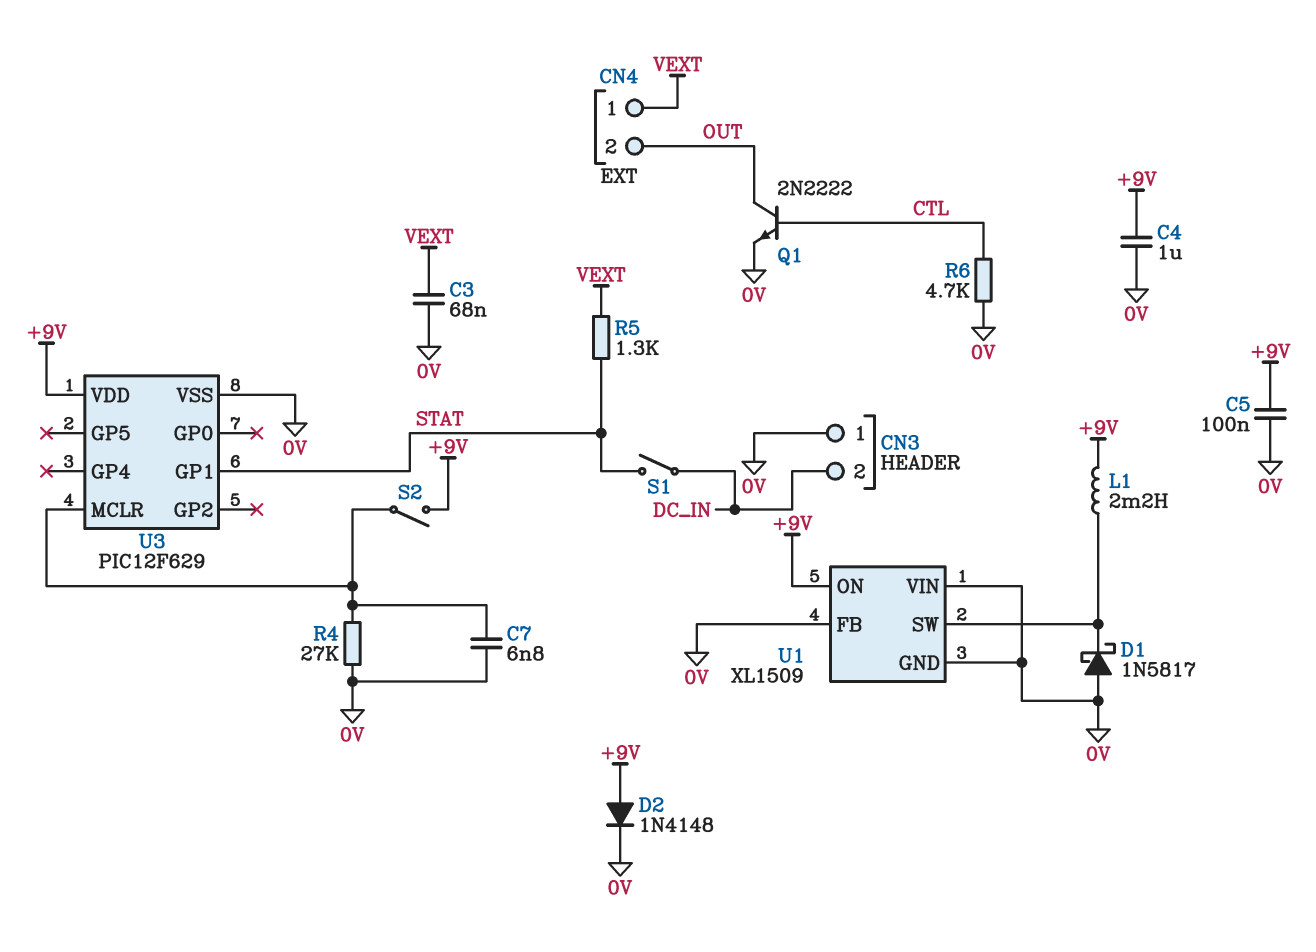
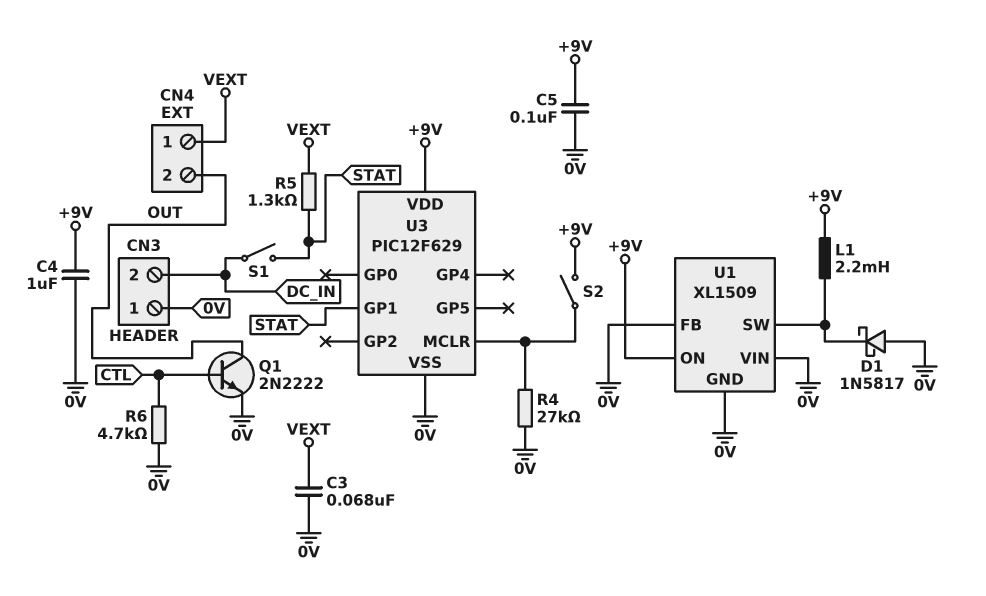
C7: 6.8nF (0V, U3/MCLR) -> none
D2: diode 1N4148 (A +9V, K 0V) -> none

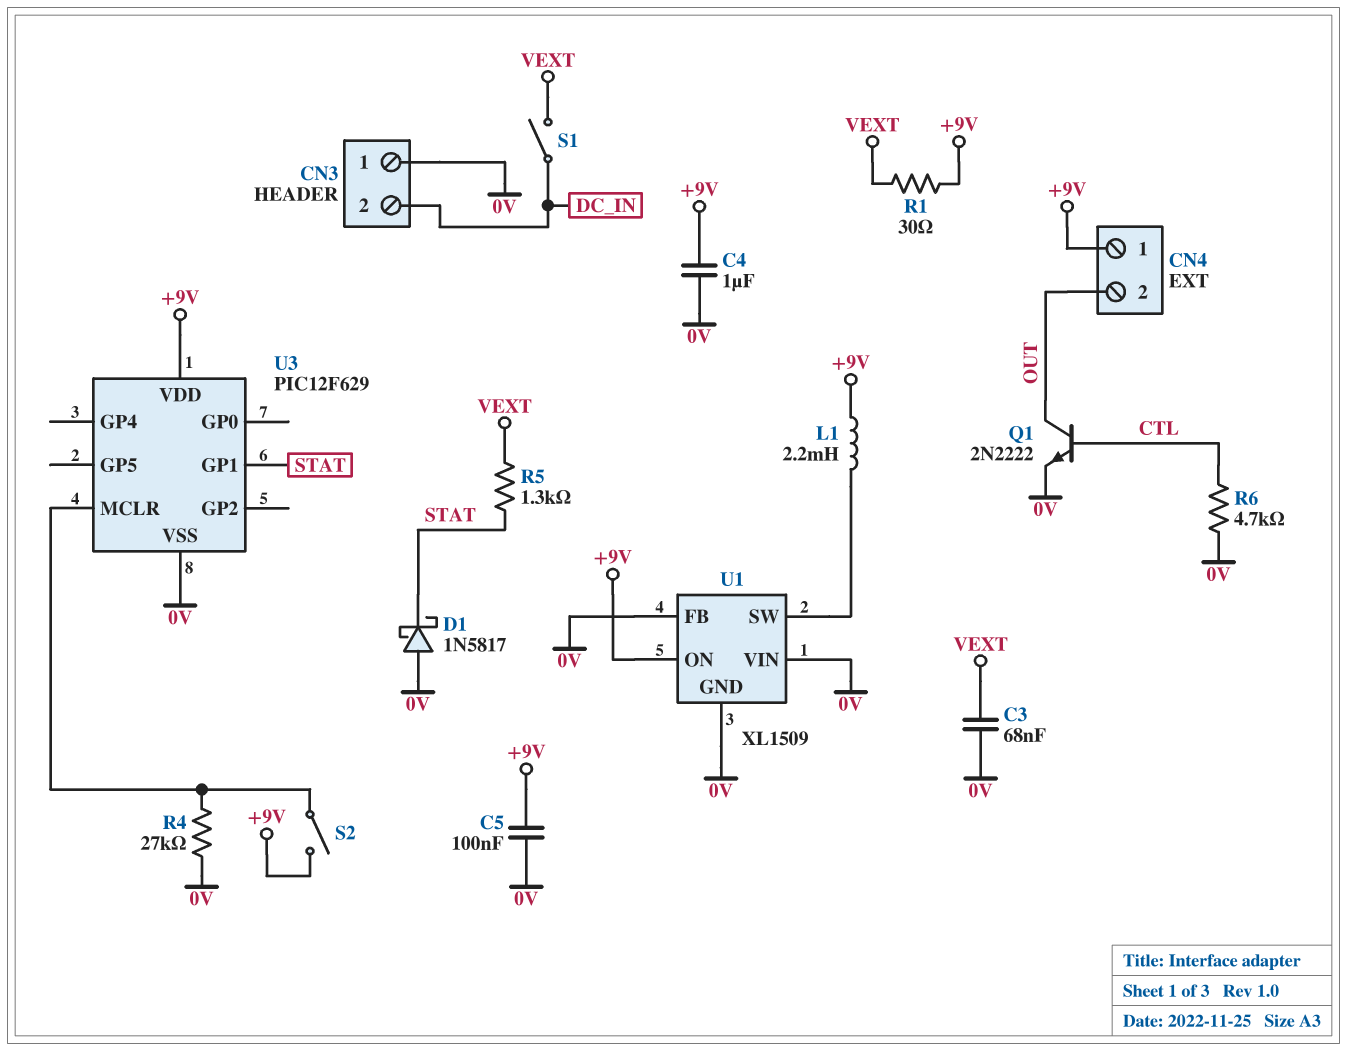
CN4 pin 1: VEXT -> +9V
D1: schottky 1N5817 (A 0V, K U1/SW) -> schottky 1N5817 (A 0V, K STAT)
R1: none -> 30 (+9V, VEXT)
S1: switch (DC_IN, STAT) -> switch (DC_IN, VEXT)

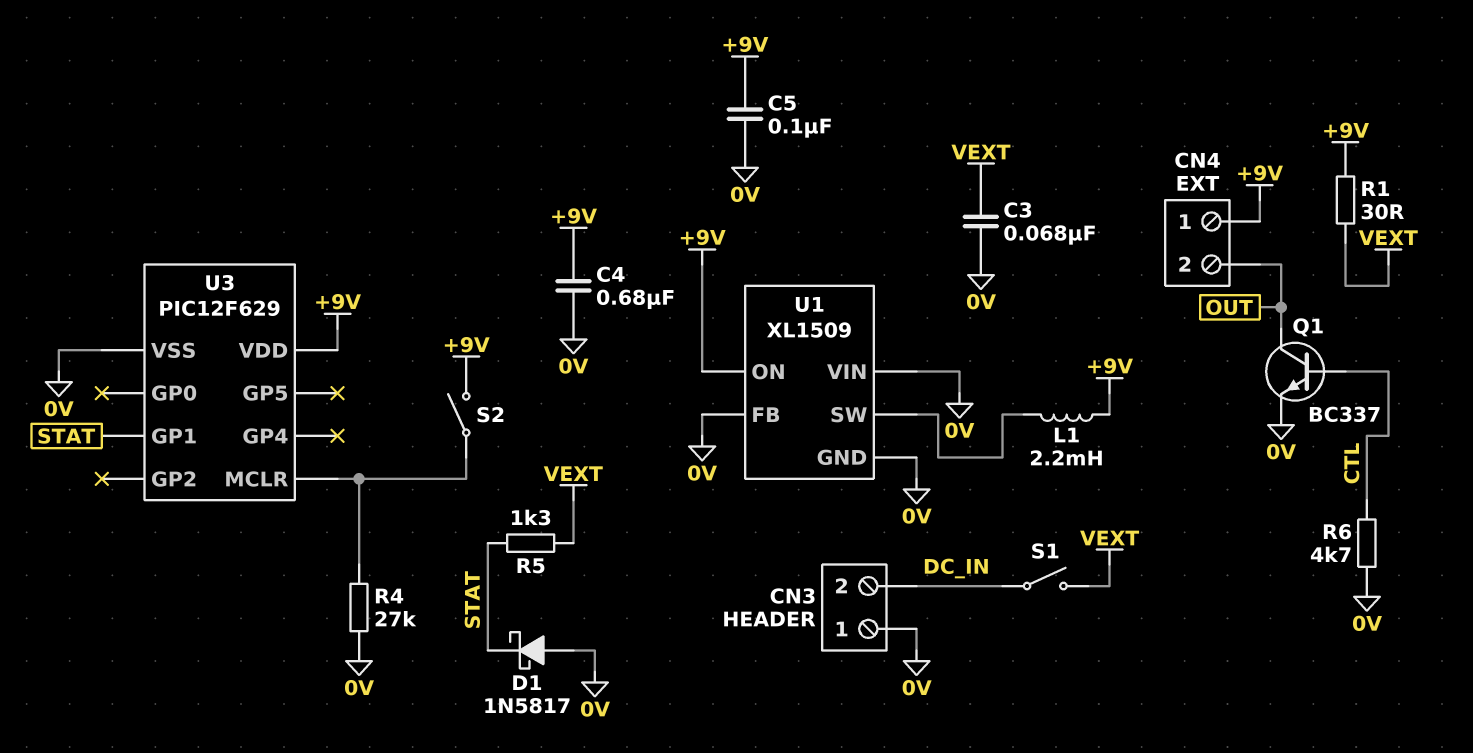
C4: 1uF (+9V, 0V) -> 680nF (+9V, 0V)
Q1: NPN 2N2222 (B CTL, C OUT, E 0V) -> NPN BC337 (B CTL, C OUT, E 0V)

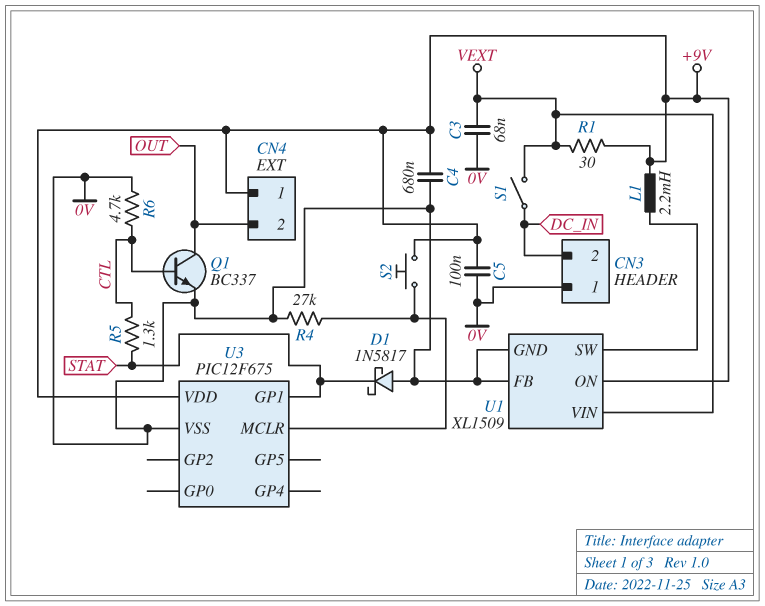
R5: 1.3k (STAT, VEXT) -> 1.3k (CTL, STAT)
S2: switch (+9V, U3/MCLR) -> button (+9V, U3/MCLR)
U1 pin VIN: 0V -> VEXT
U3: PIC12F629 -> PIC12F675

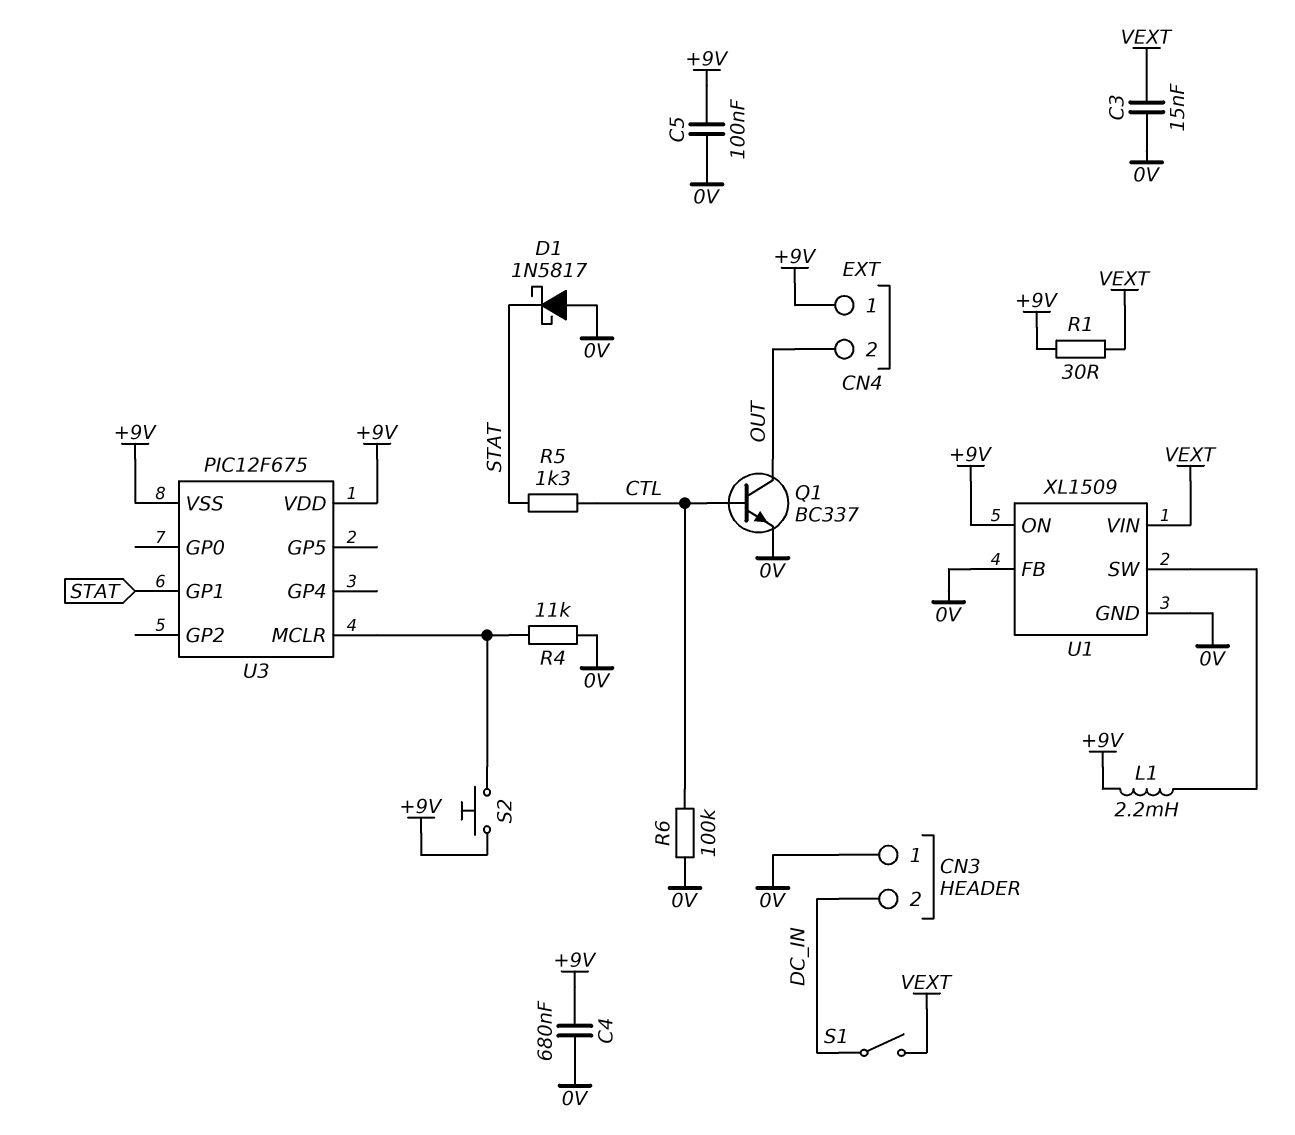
C3: 68nF (0V, VEXT) -> 15nF (0V, VEXT)
R4: 27k (0V, U3/MCLR) -> 11k (0V, U3/MCLR)
R6: 4.7k (0V, CTL) -> 100k (0V, CTL)
U3 pin VSS: 0V -> +9V

